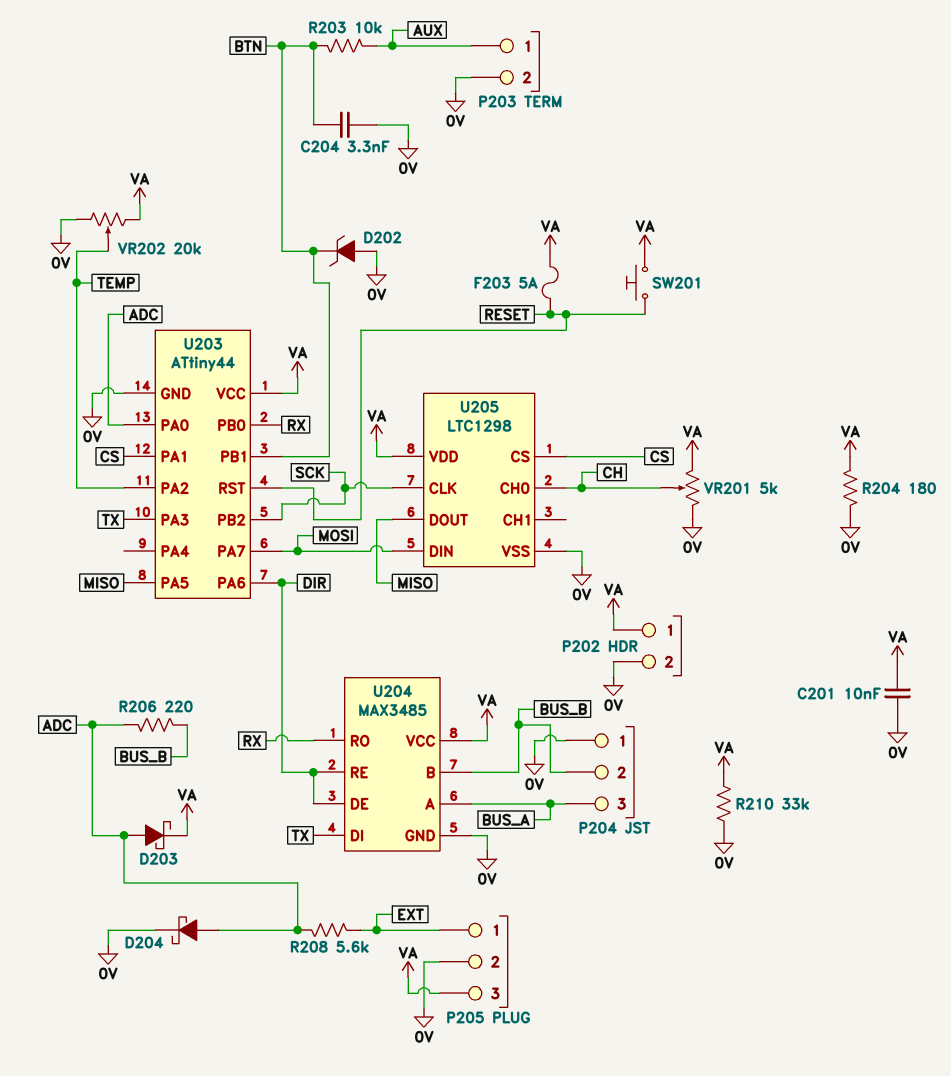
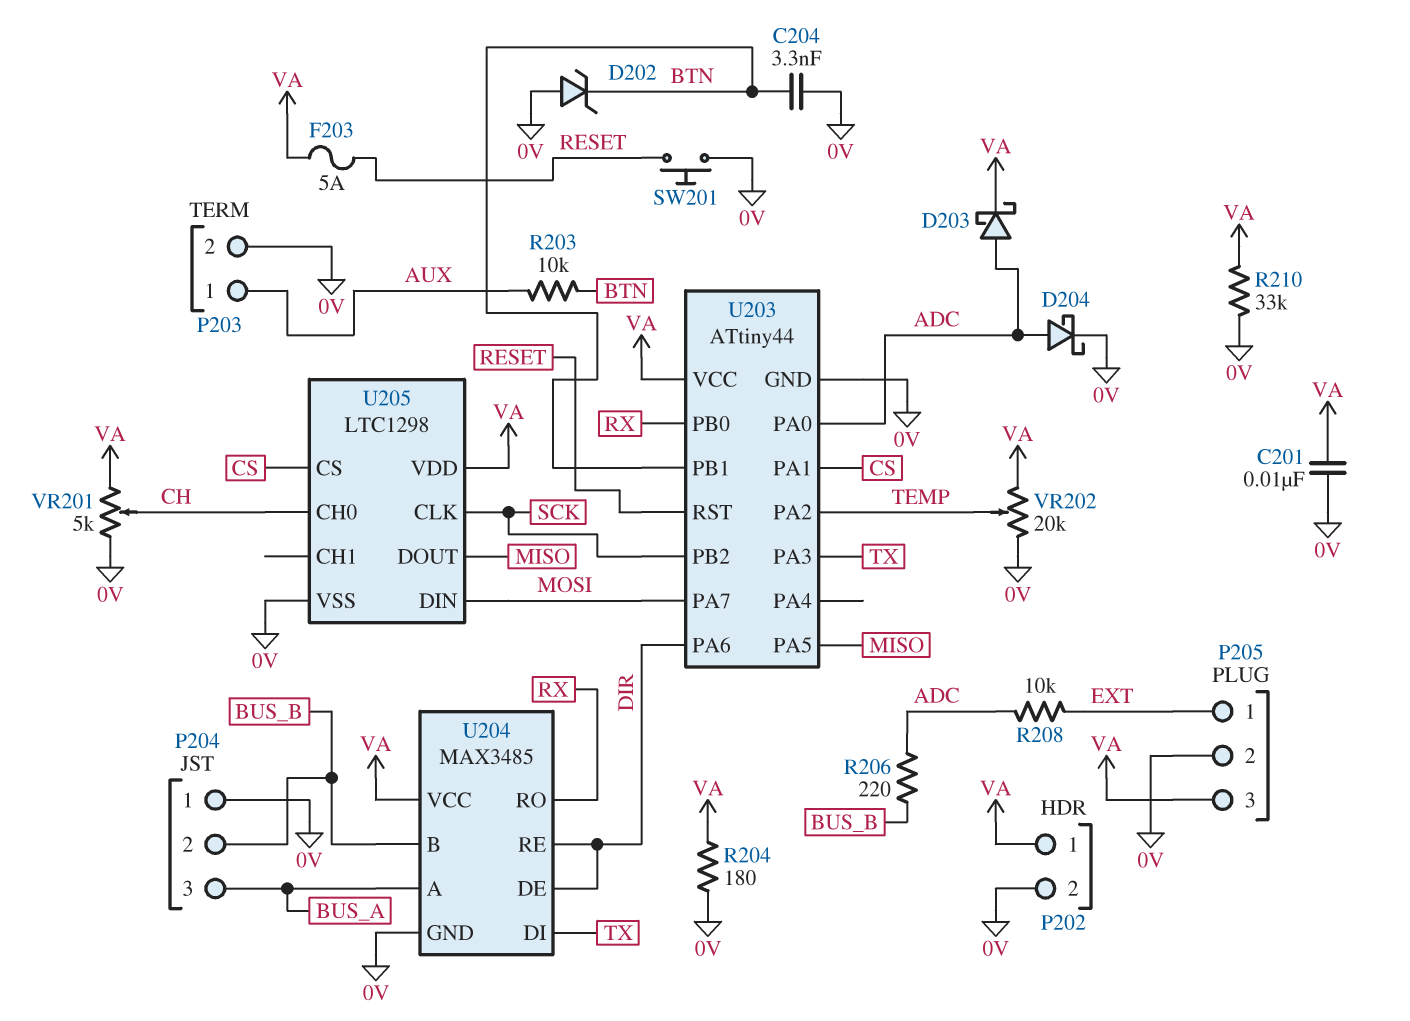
R208: 5.6k (ADC, EXT) -> 10k (ADC, EXT)
SW201: button (RESET, VA) -> button (0V, RESET)

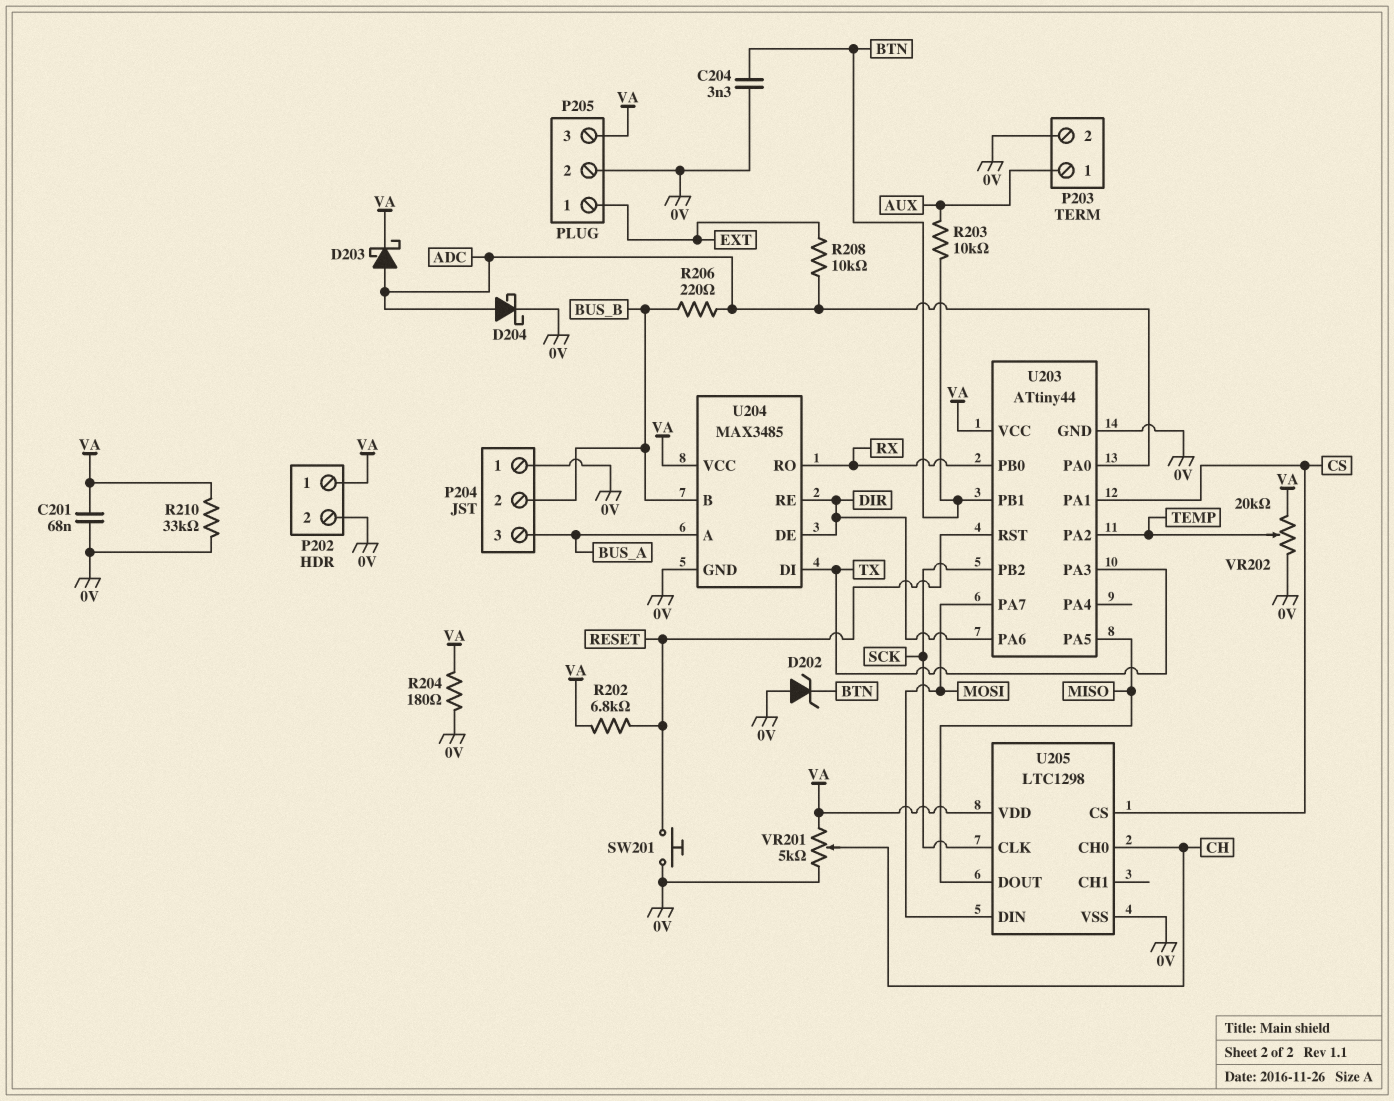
C201: 10nF (0V, VA) -> 68nF (0V, VA)
F203: 5A (RESET, VA) -> none
R202: none -> 6.8k (RESET, VA)

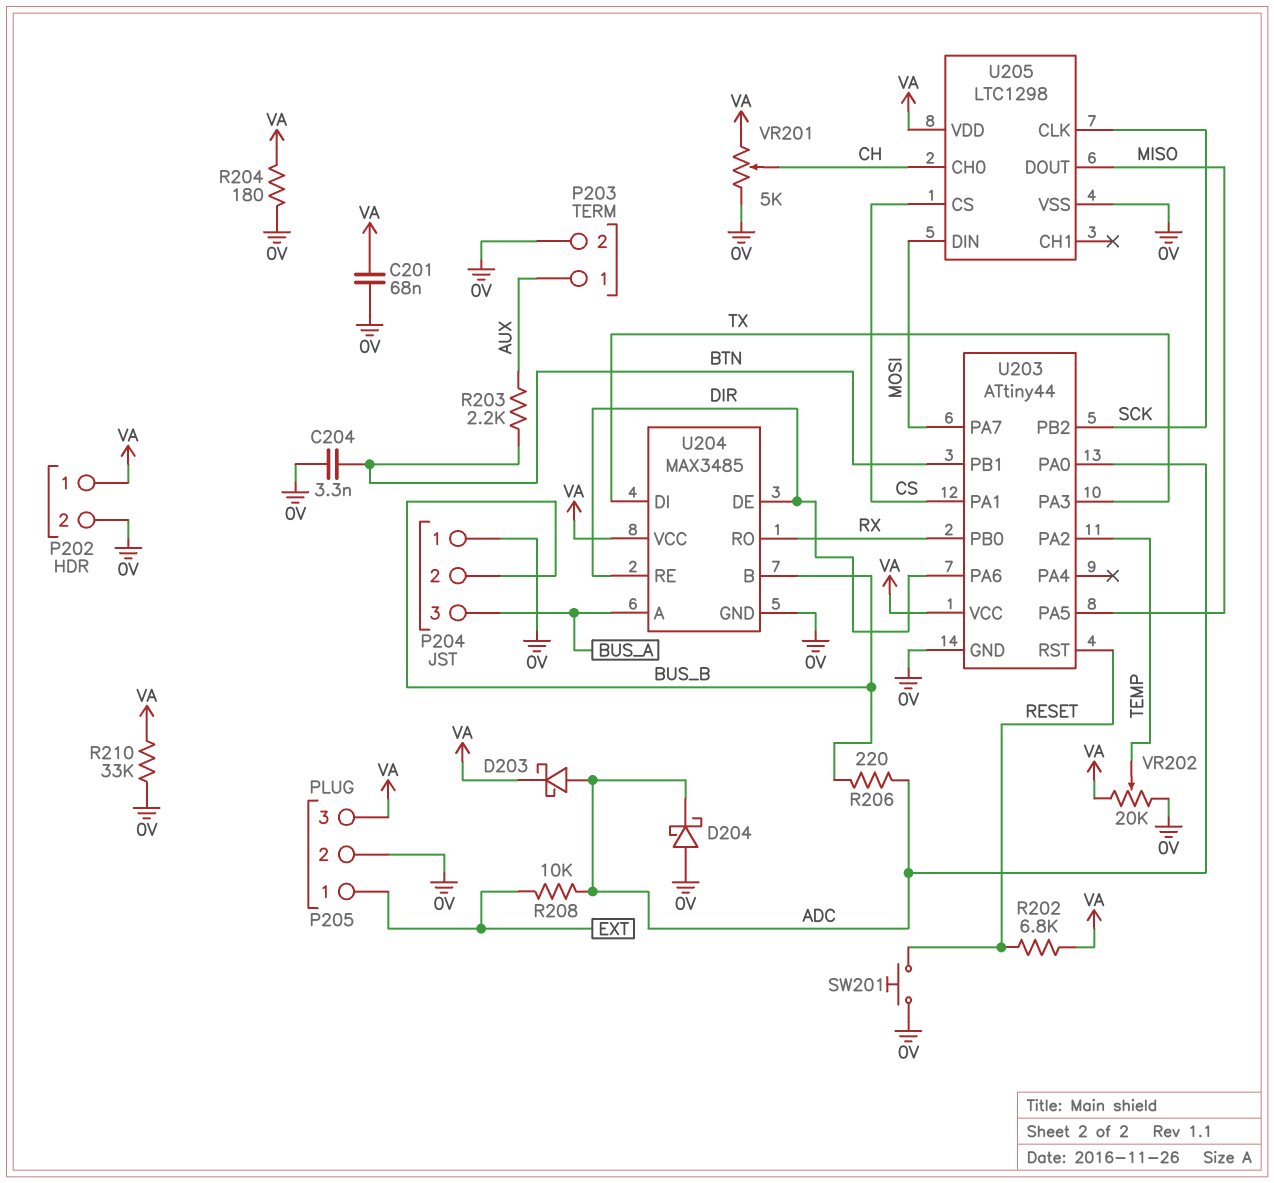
D202: zener (A 0V, K BTN) -> none
D204: schottky (A ADC, K 0V) -> schottky (A 0V, K ADC)
R203: 10k (AUX, BTN) -> 2.2k (AUX, BTN)

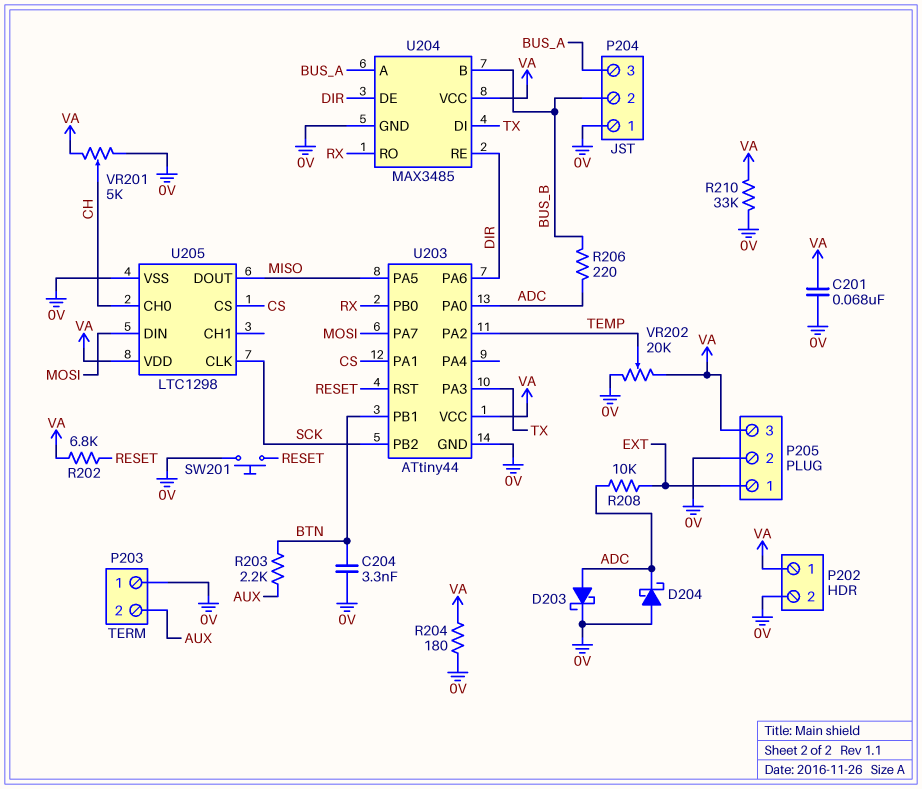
D203: schottky (A ADC, K VA) -> schottky (A ADC, K 0V)
P203 pin 1: AUX -> 0V
P203 pin 2: 0V -> AUX

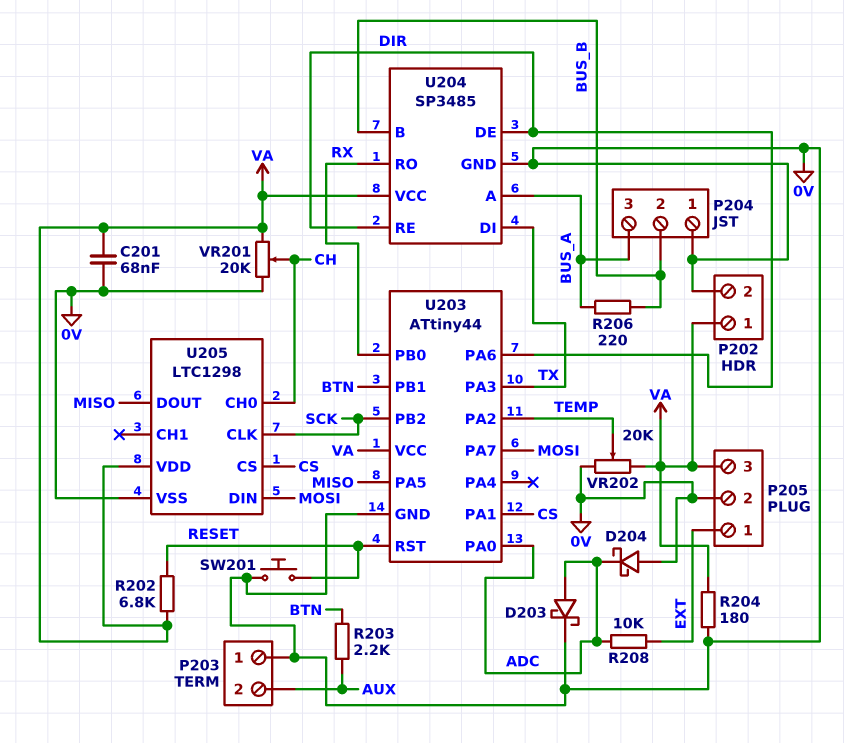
C204: 3.3nF (0V, BTN) -> none
R206: 220 (ADC, BUS_B) -> 220 (BUS_A, BUS_B)
R210: 33k (0V, VA) -> none
U204: MAX3485 -> SP3485
VR201: 5k (0V, VA, wiper CH) -> 20k (0V, VA, wiper CH)

